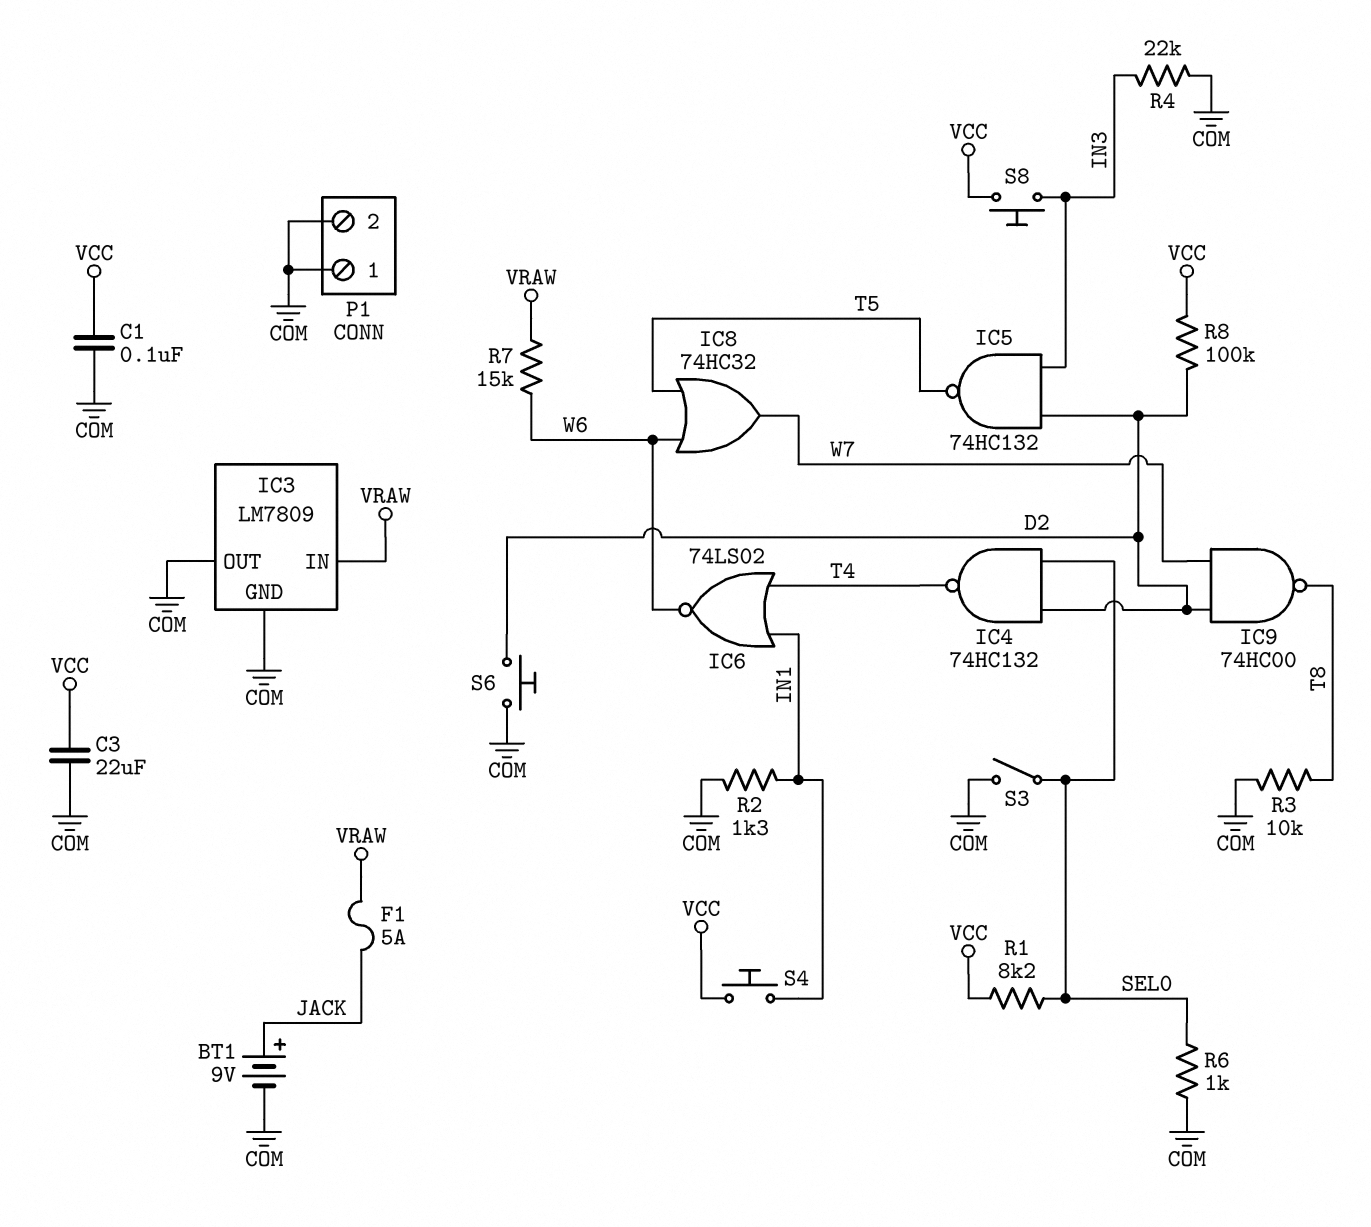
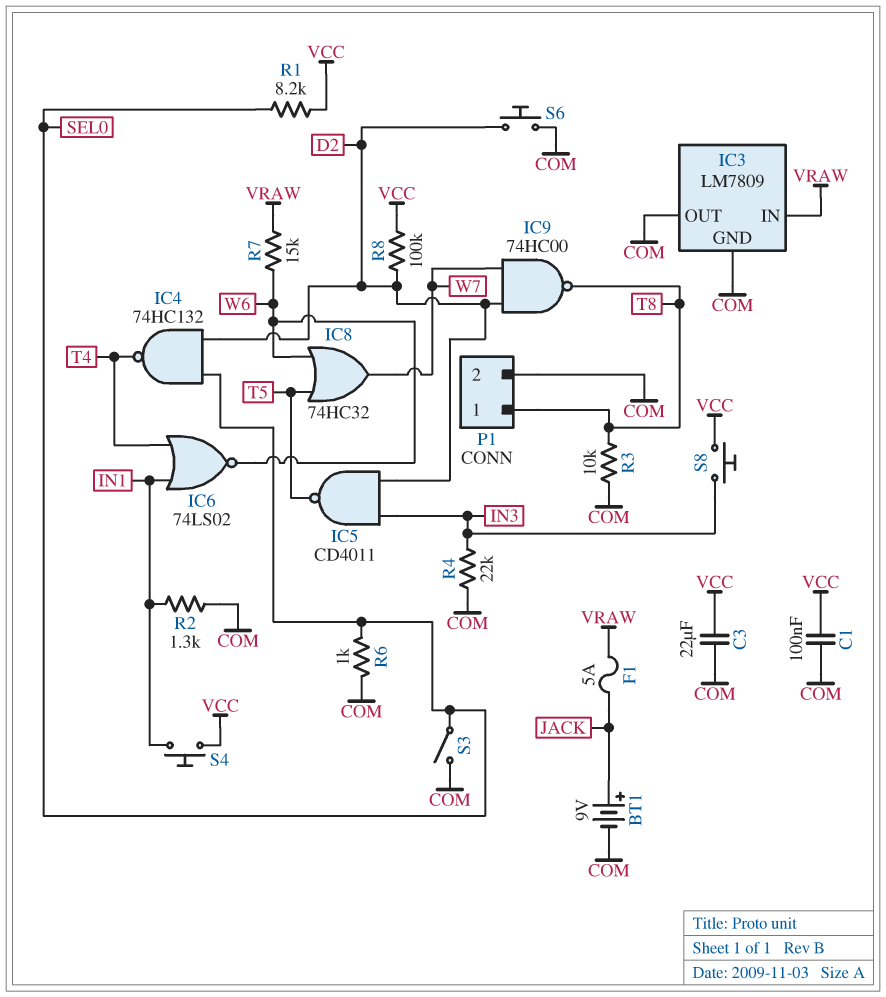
IC5: NAND 74HC132 (in D2, in IN3, out T5) -> NAND CD4011 (in D2, in IN3, out T5)
P1 pin 1: COM -> T8

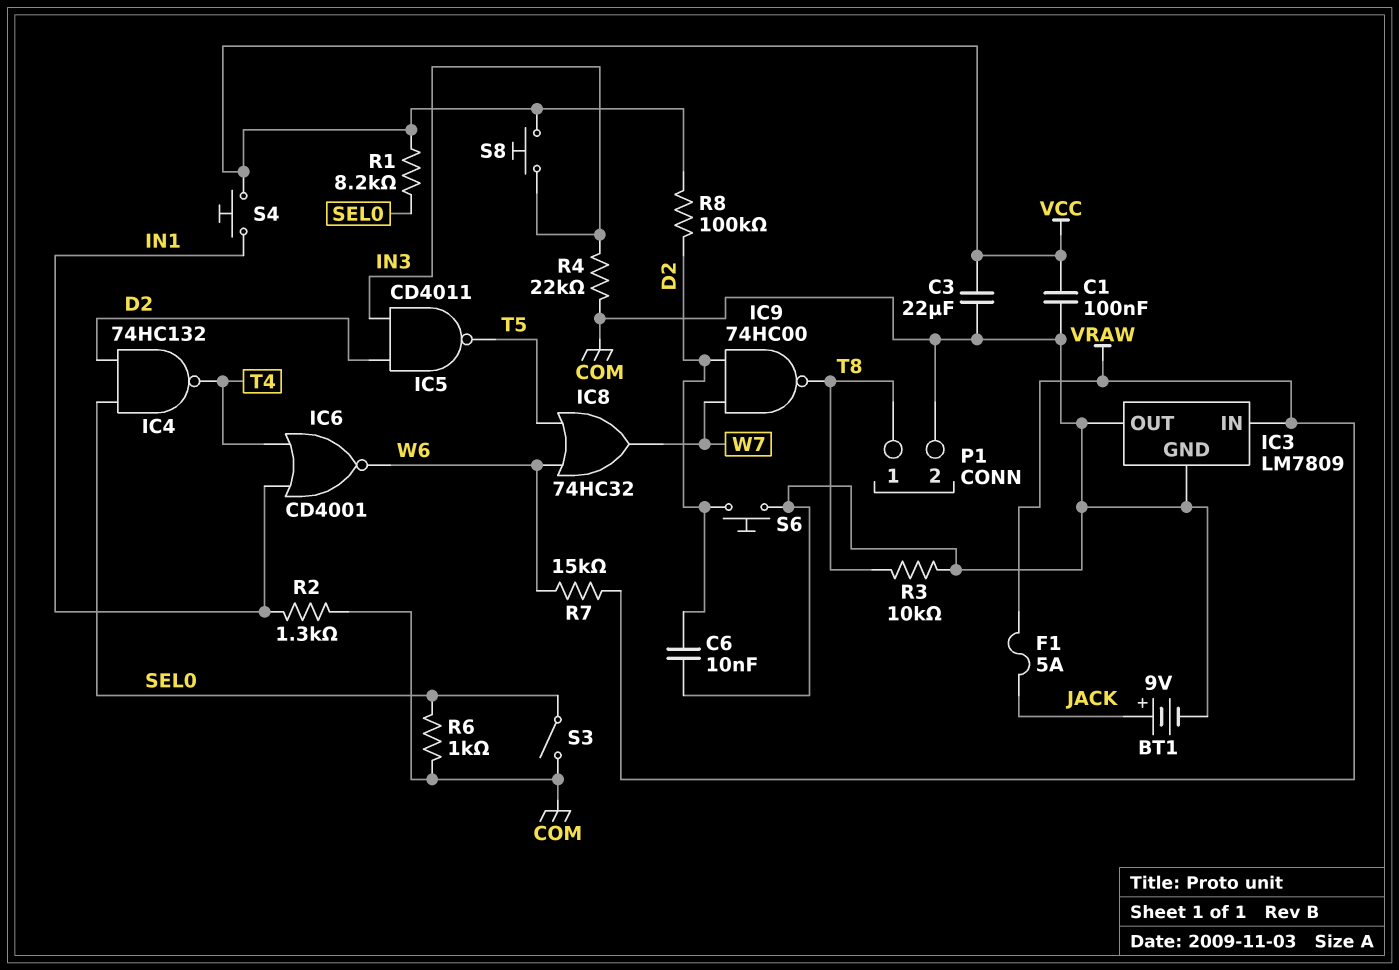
C6: none -> 10nF (COM, D2)
IC6: NOR 74LS02 (in IN1, in T4, out W6) -> NOR CD4001 (in IN1, in T4, out W6)

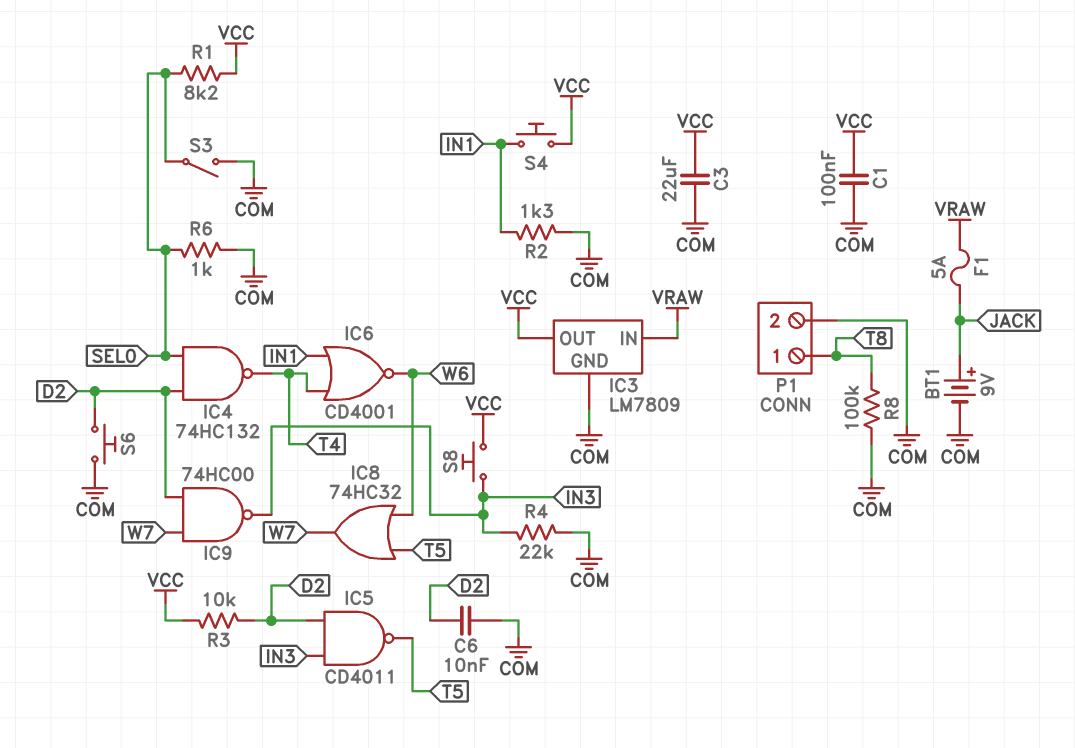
IC3 pin OUT: COM -> VCC
IC9: NAND 74HC00 (in D2, in W7, out T8) -> NAND 74HC00 (in D2, in W7, out IN3)
R3: 10k (COM, T8) -> 10k (D2, VCC)
R7: 15k (VRAW, W6) -> none
R8: 100k (D2, VCC) -> 100k (COM, T8)

